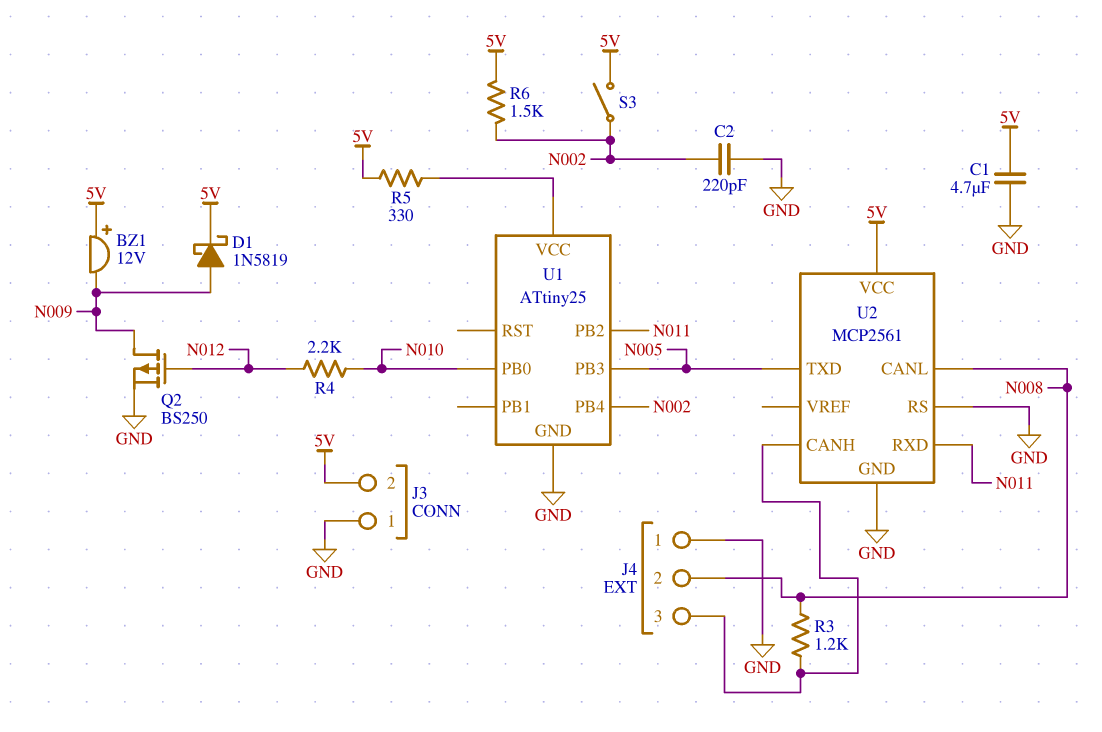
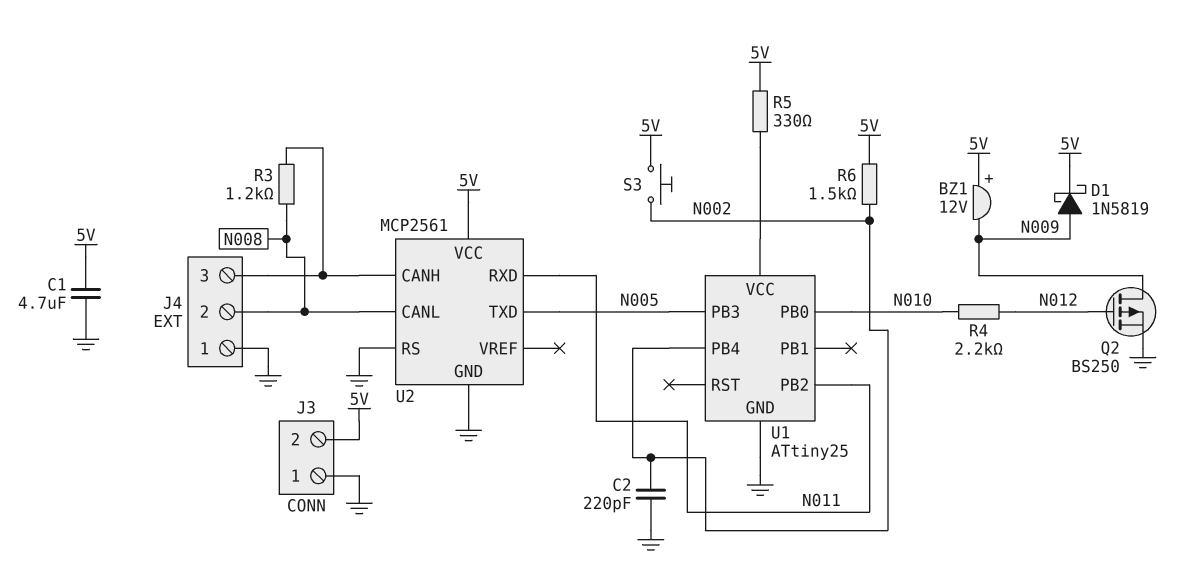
S3: switch (5V, N002) -> button (5V, N002)

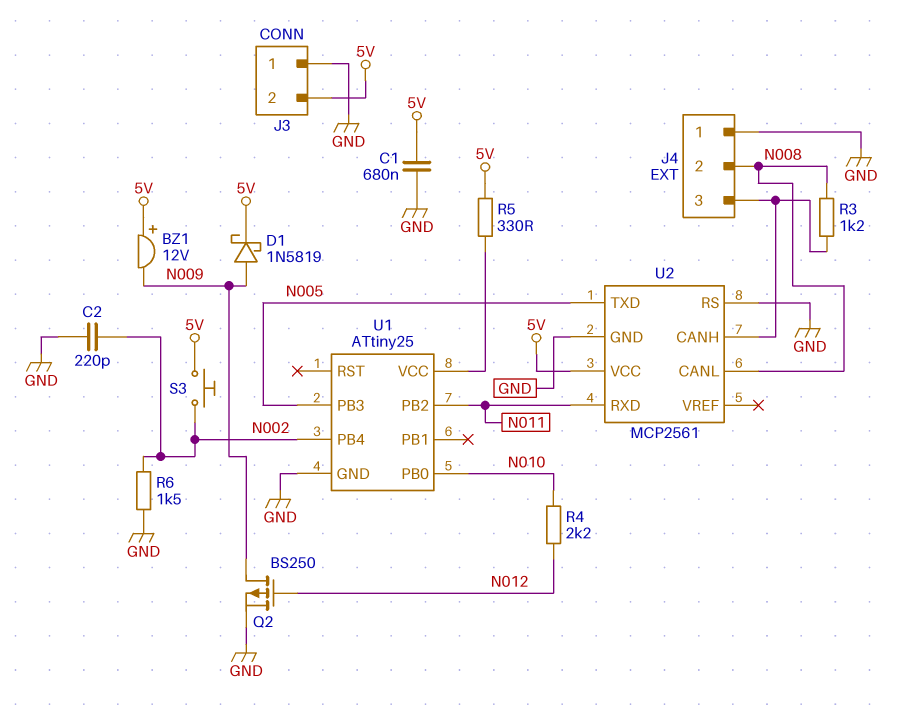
C1: 4.7uF (5V, GND) -> 680nF (5V, GND)
R6: 1.5k (5V, N002) -> 1.5k (GND, N002)

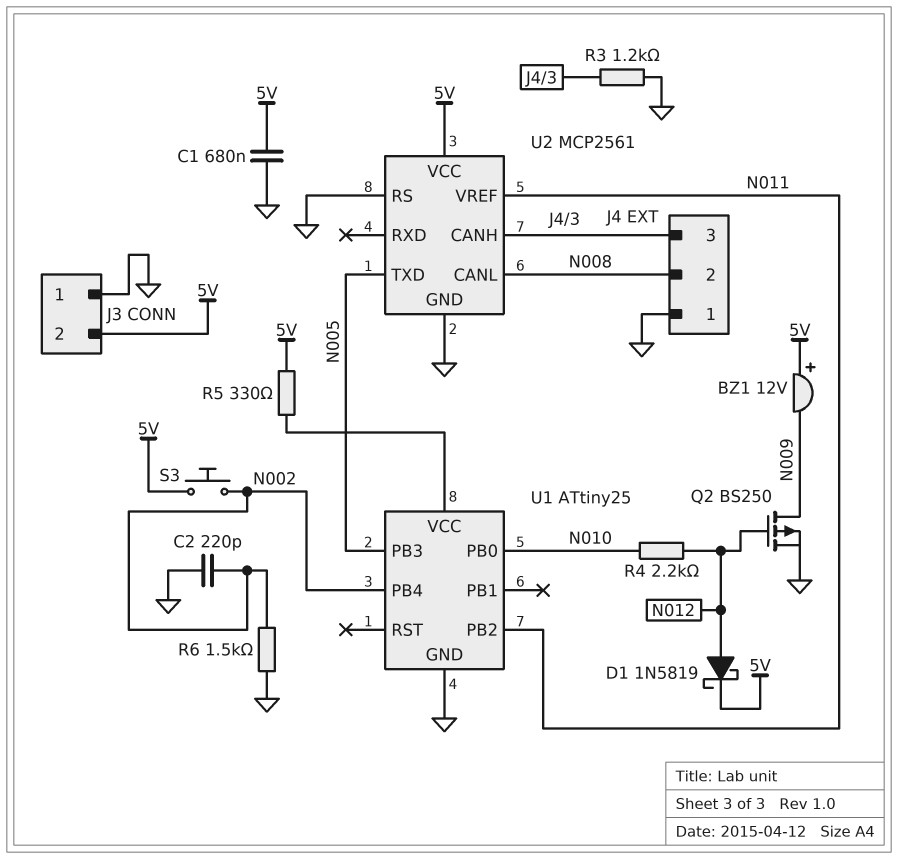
D1: schottky 1N5819 (A N009, K 5V) -> schottky 1N5819 (A N012, K 5V)
R3: 1.2k (J4/3, N008) -> 1.2k (GND, J4/3)
U2 pin RXD: N011 -> none
U2 pin VREF: none -> N011

